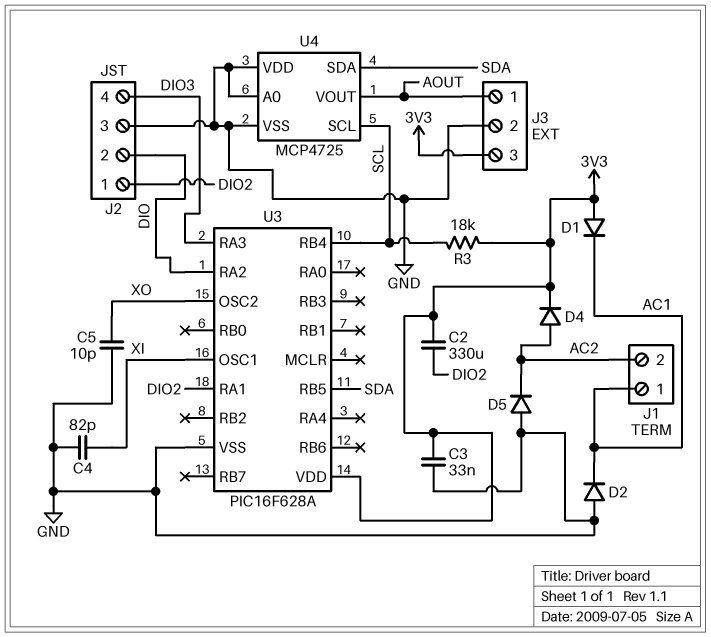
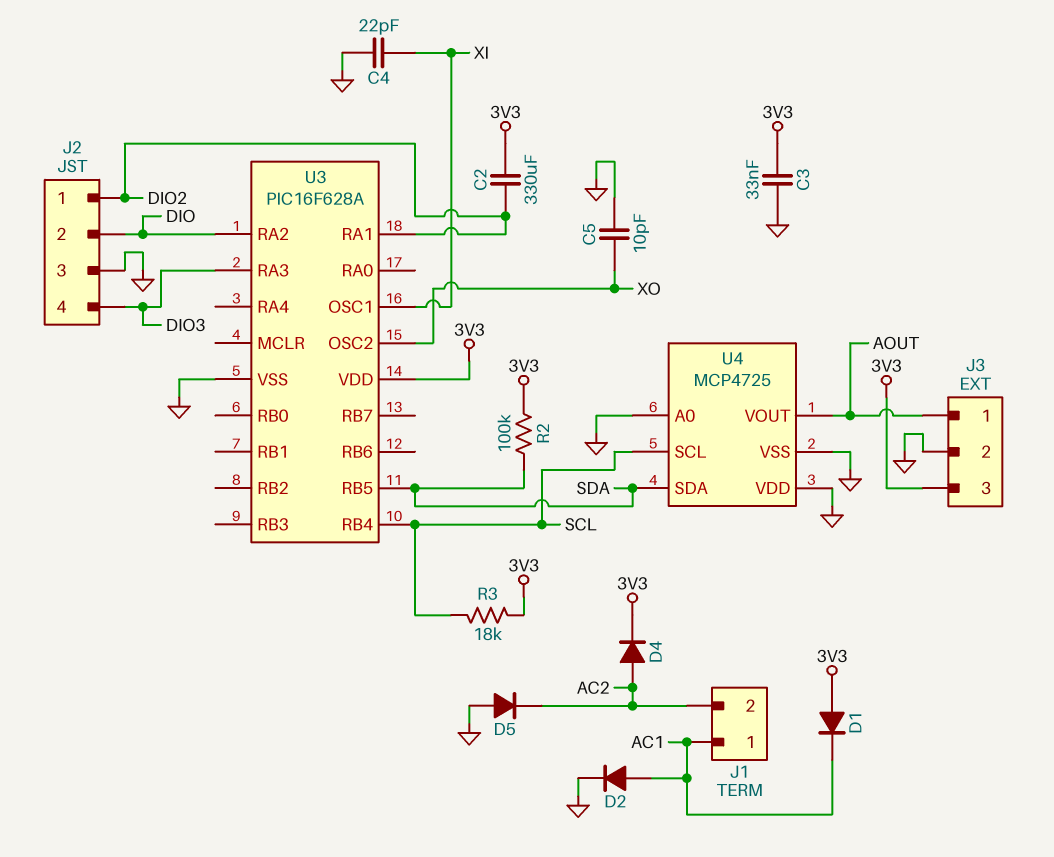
C4: 82pF (GND, XI) -> 22pF (GND, XI)
D2: diode (A GND, K AC1) -> diode (A AC1, K GND)
R2: none -> 100k (3V3, SDA)

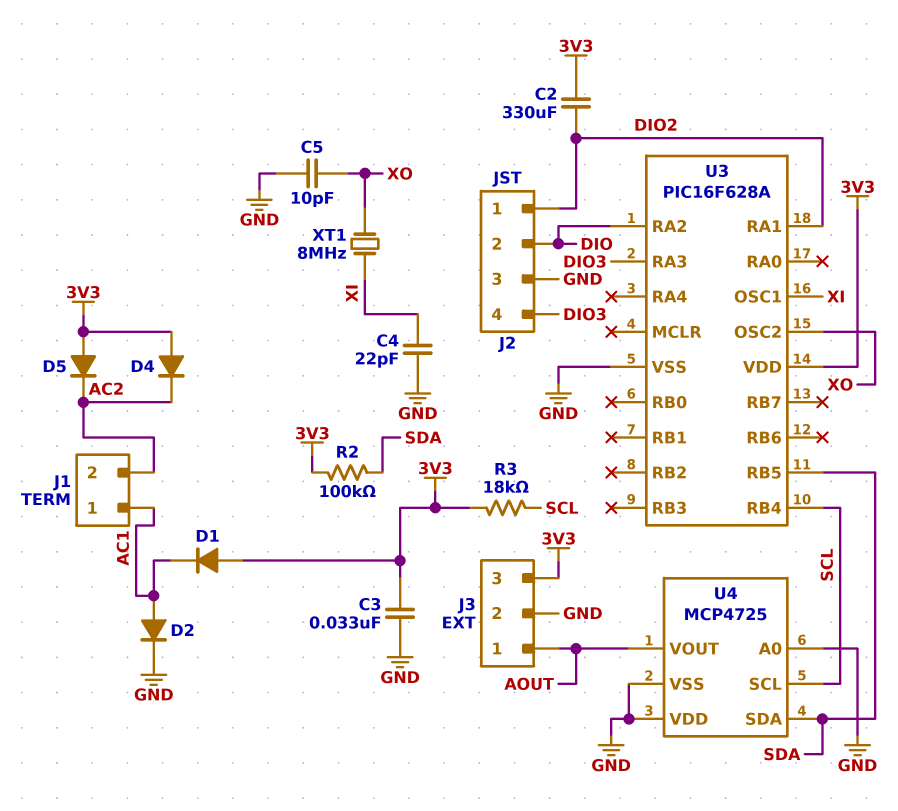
D4: diode (A AC2, K 3V3) -> diode (A 3V3, K AC2)
D5: diode (A GND, K AC2) -> diode (A 3V3, K AC2)
XT1: none -> 8MHz (XI, XO)

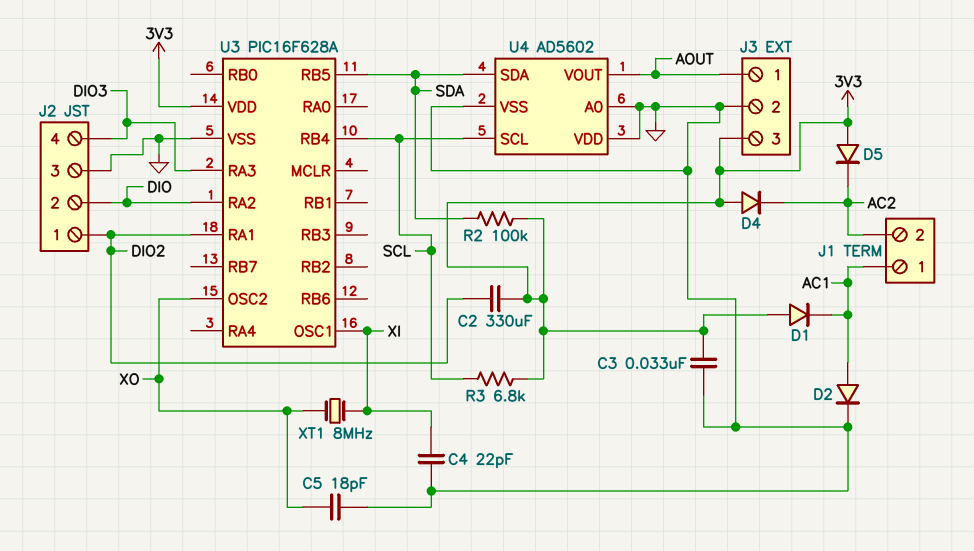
C5: 10pF (GND, XO) -> 18pF (GND, XO)
R3: 18k (3V3, SCL) -> 6.8k (3V3, SCL)
U4: MCP4725 -> AD5602

